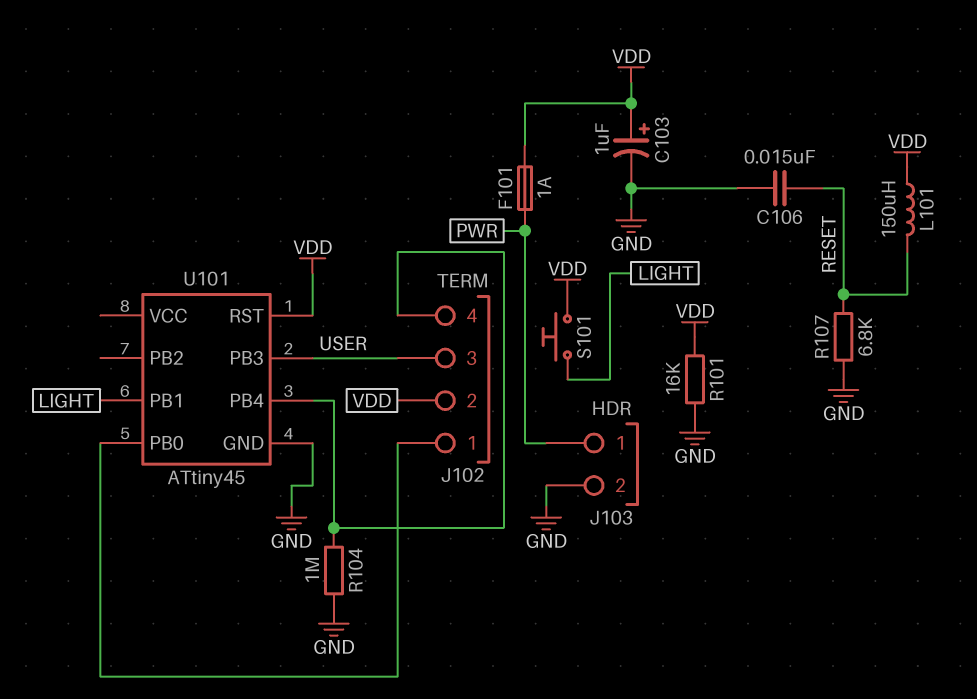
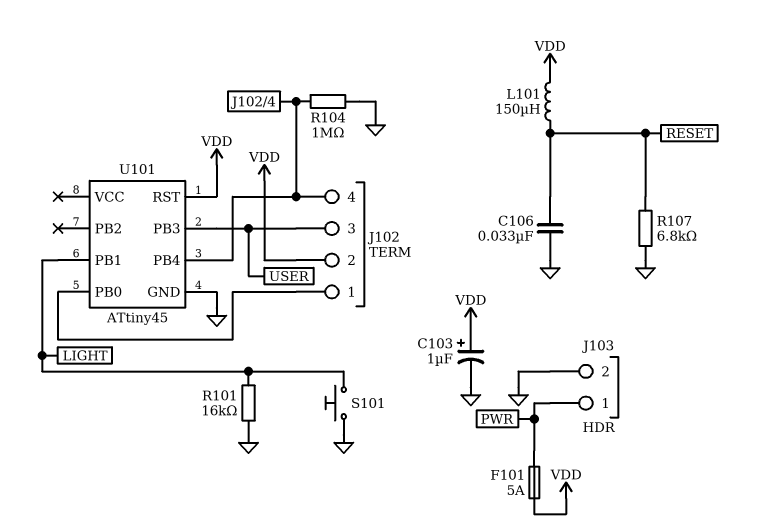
C106: 15nF (GND, RESET) -> 33nF (GND, RESET)
F101: 1A (PWR, VDD) -> 5A (PWR, VDD)
R101: 16k (GND, VDD) -> 16k (GND, LIGHT)
S101: button (LIGHT, VDD) -> button (GND, LIGHT)

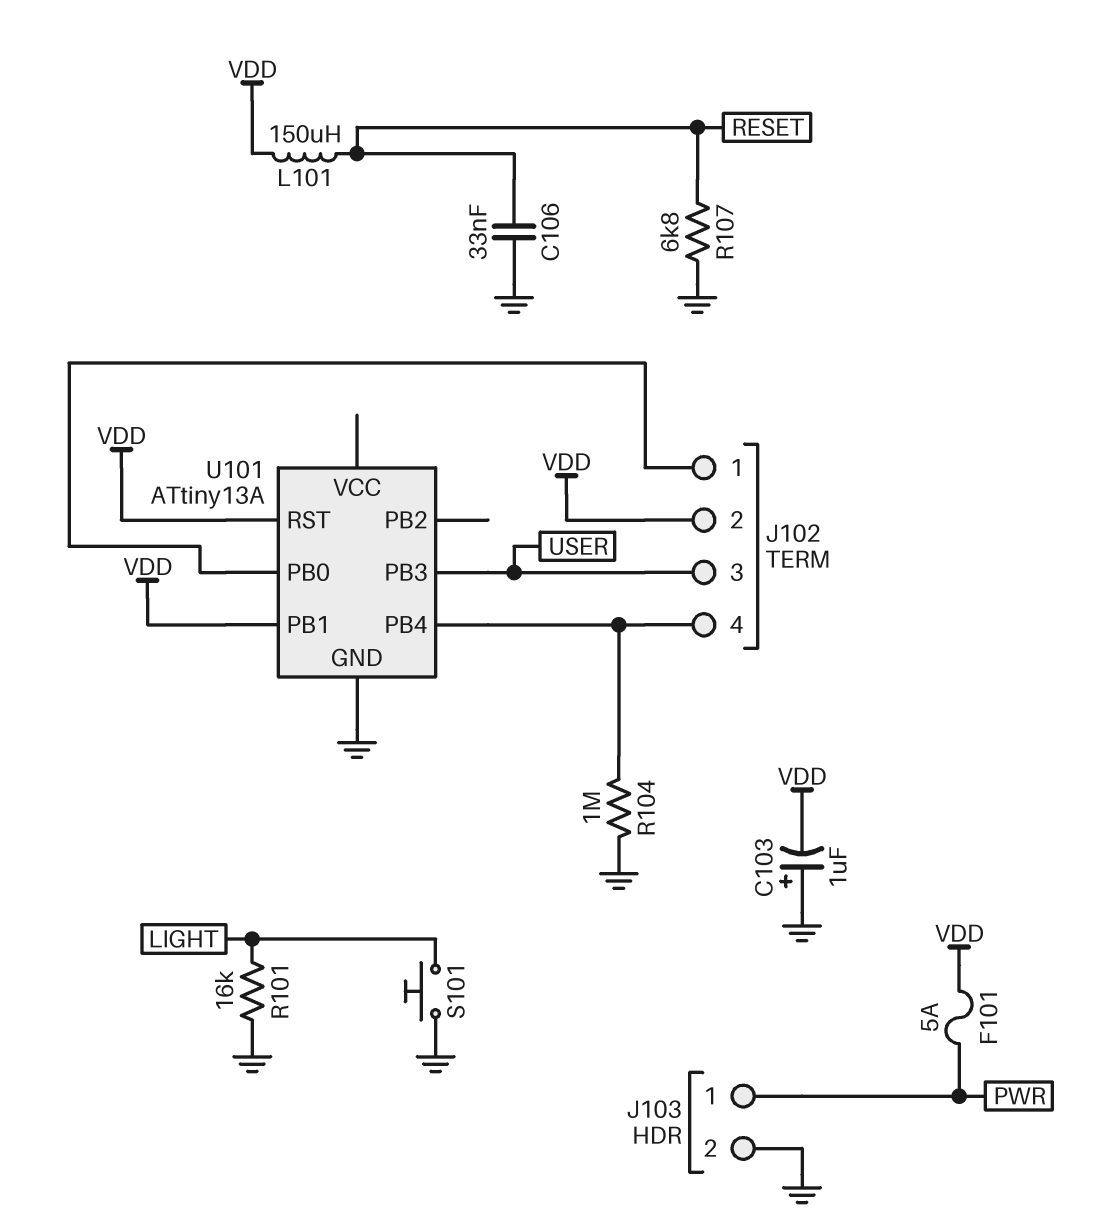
C103: 1uF (plus VDD, minus GND) -> 1uF (plus GND, minus VDD)
U101: ATtiny45 -> ATtiny13A
U101 pin PB1: LIGHT -> VDD

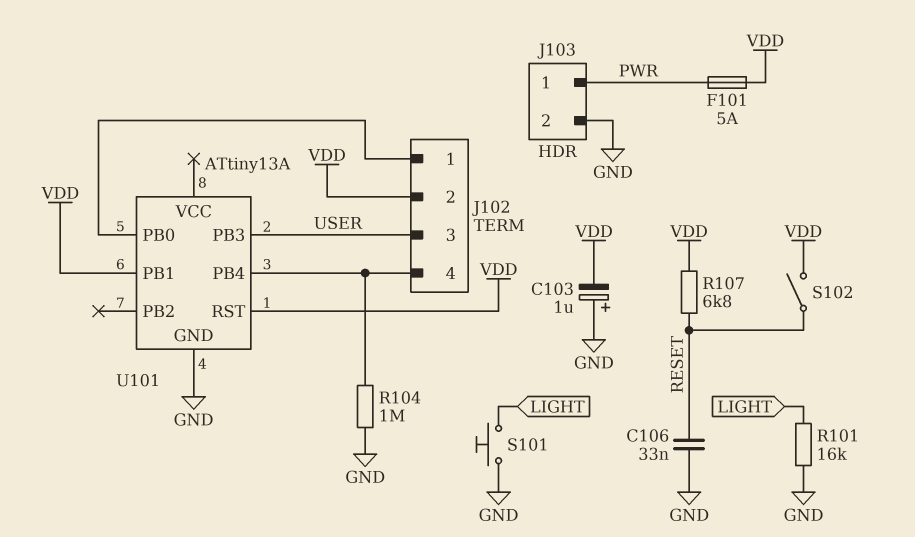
L101: 150uH (RESET, VDD) -> none
R107: 6.8k (GND, RESET) -> 6.8k (RESET, VDD)
S102: none -> switch (RESET, VDD)

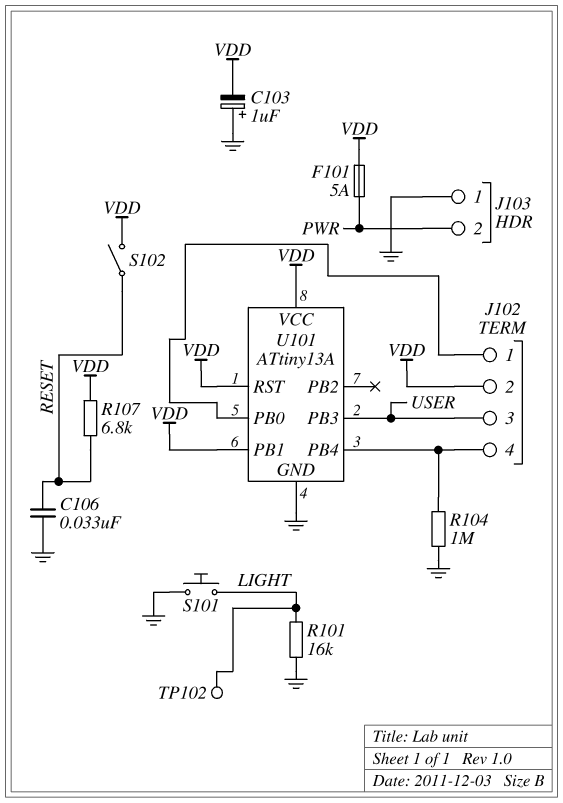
J103 pin 1: PWR -> GND
J103 pin 2: GND -> PWR
TP102: none -> test point (LIGHT)
U101 pin VCC: none -> VDD

